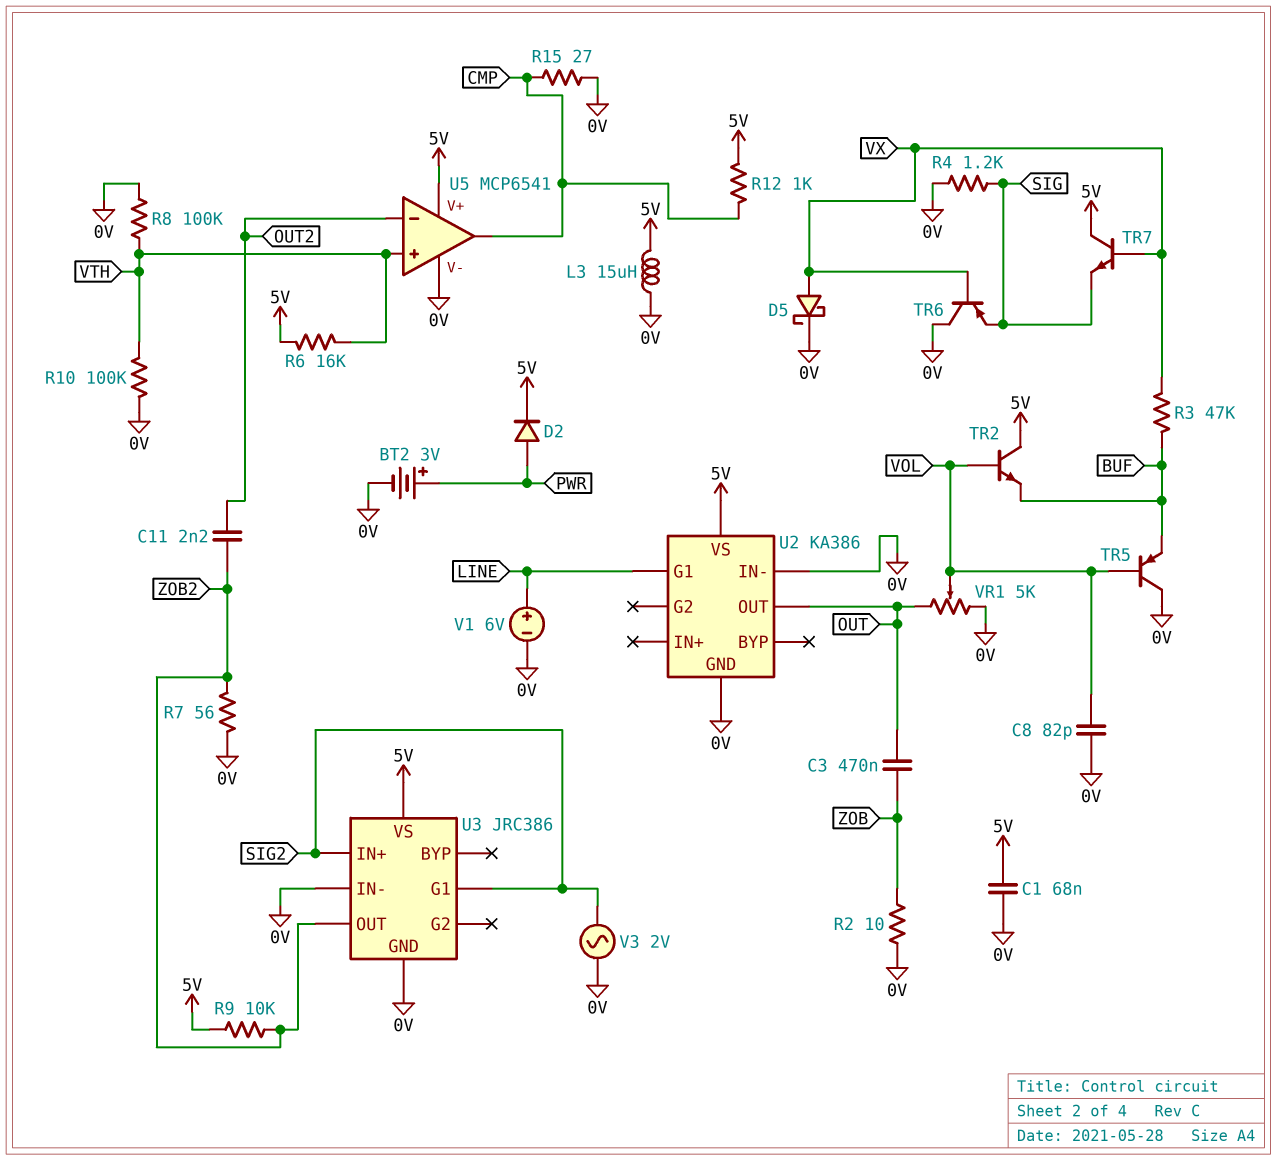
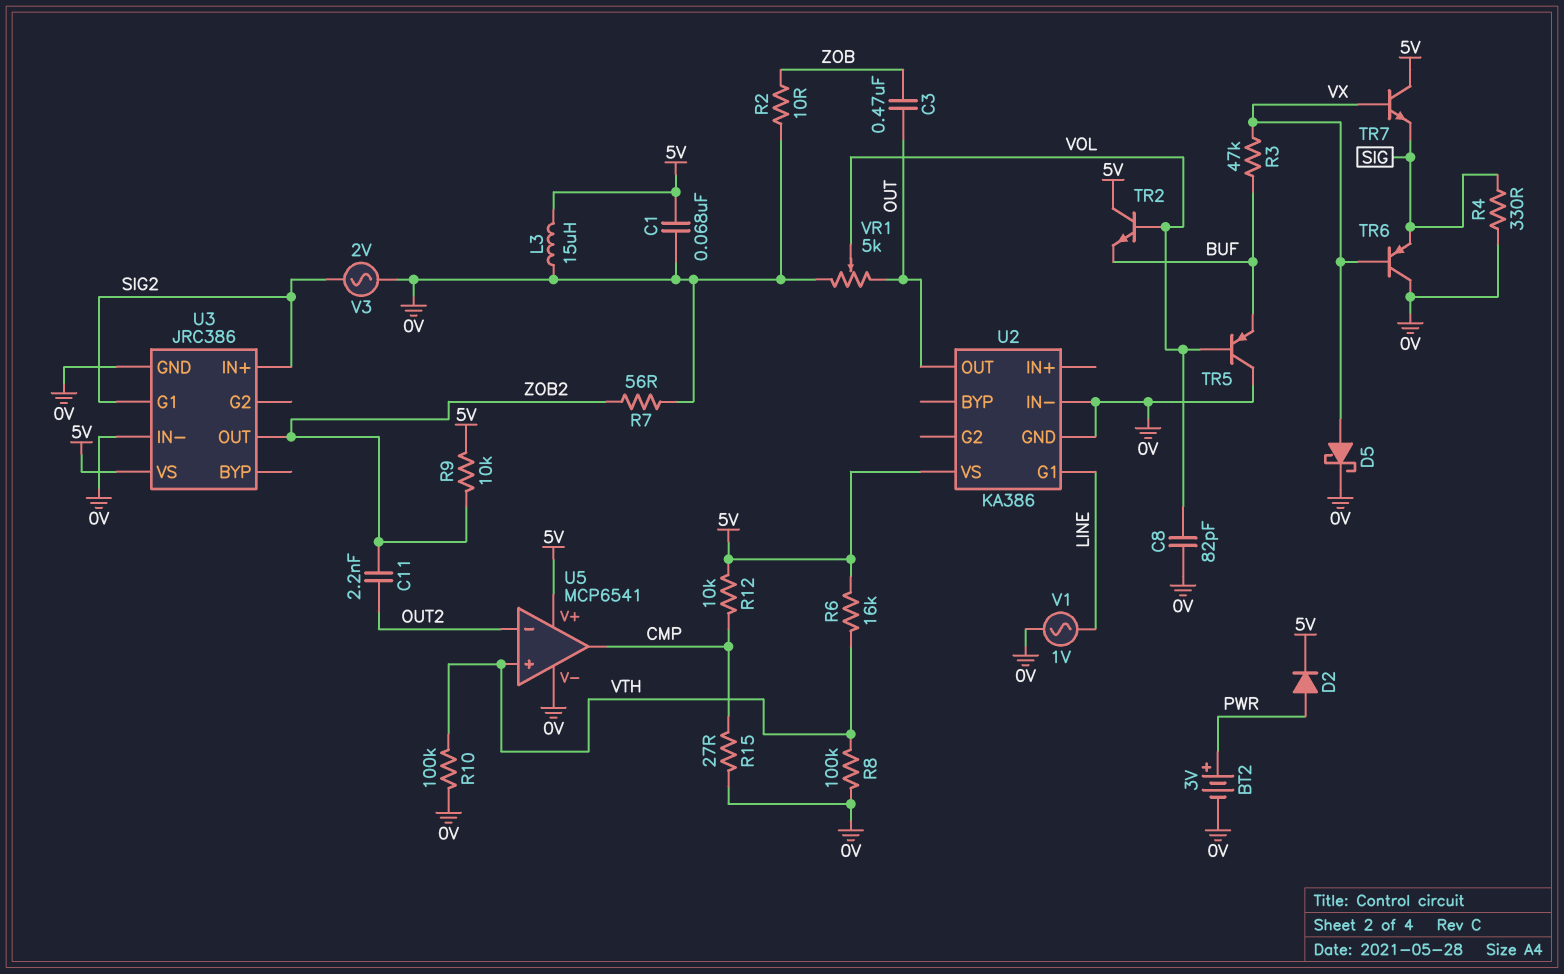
R4: 1.2k (0V, SIG) -> 330 (0V, SIG)
R12: 1k (5V, CMP) -> 10k (5V, CMP)
V1: 6V (plus LINE, minus 0V) -> AC 1V (0V, LINE)

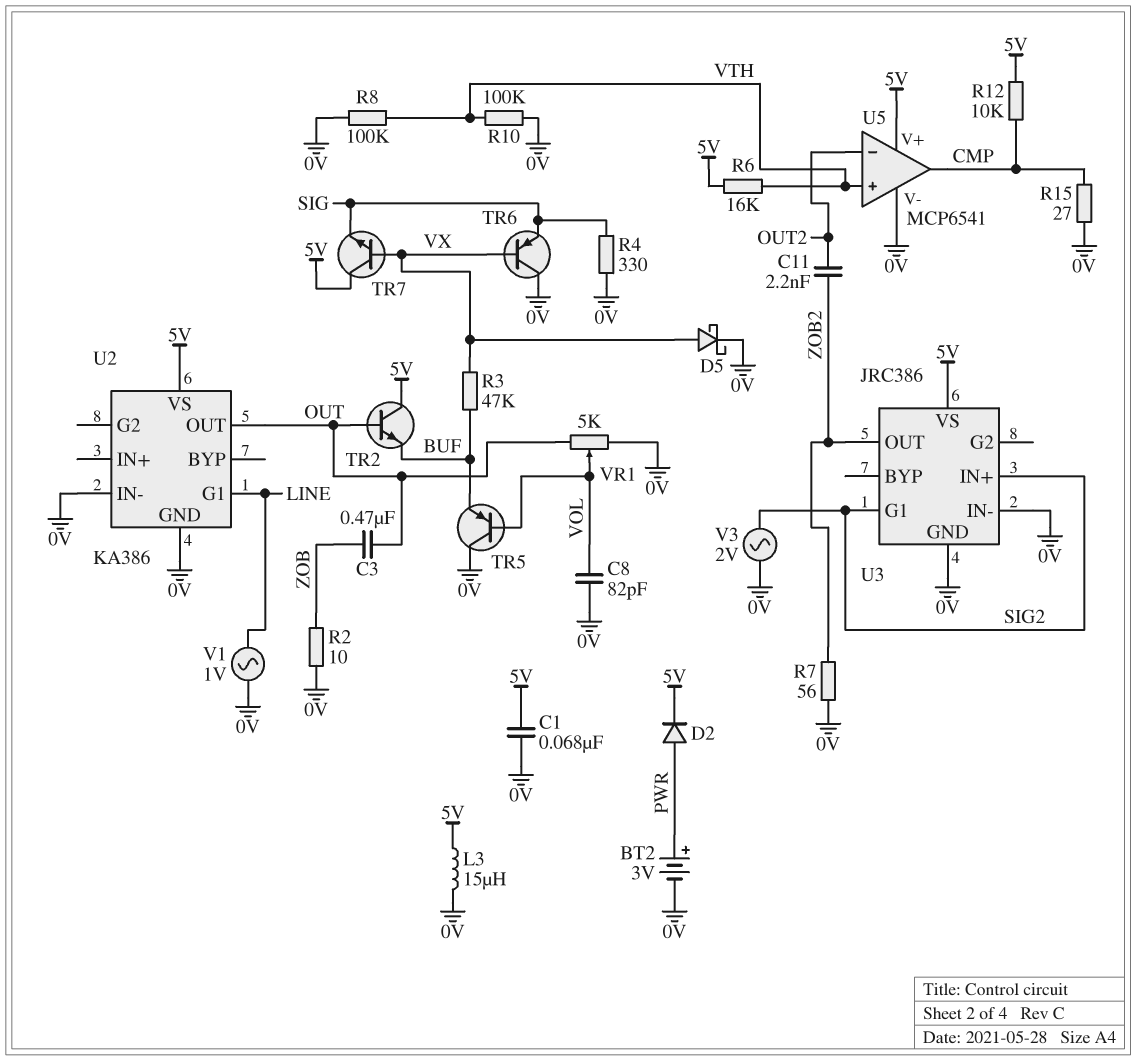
R9: 10k (5V, ZOB2) -> none
TR2: NPN (B VOL, C 5V, E BUF) -> NPN (B OUT, C 5V, E BUF)

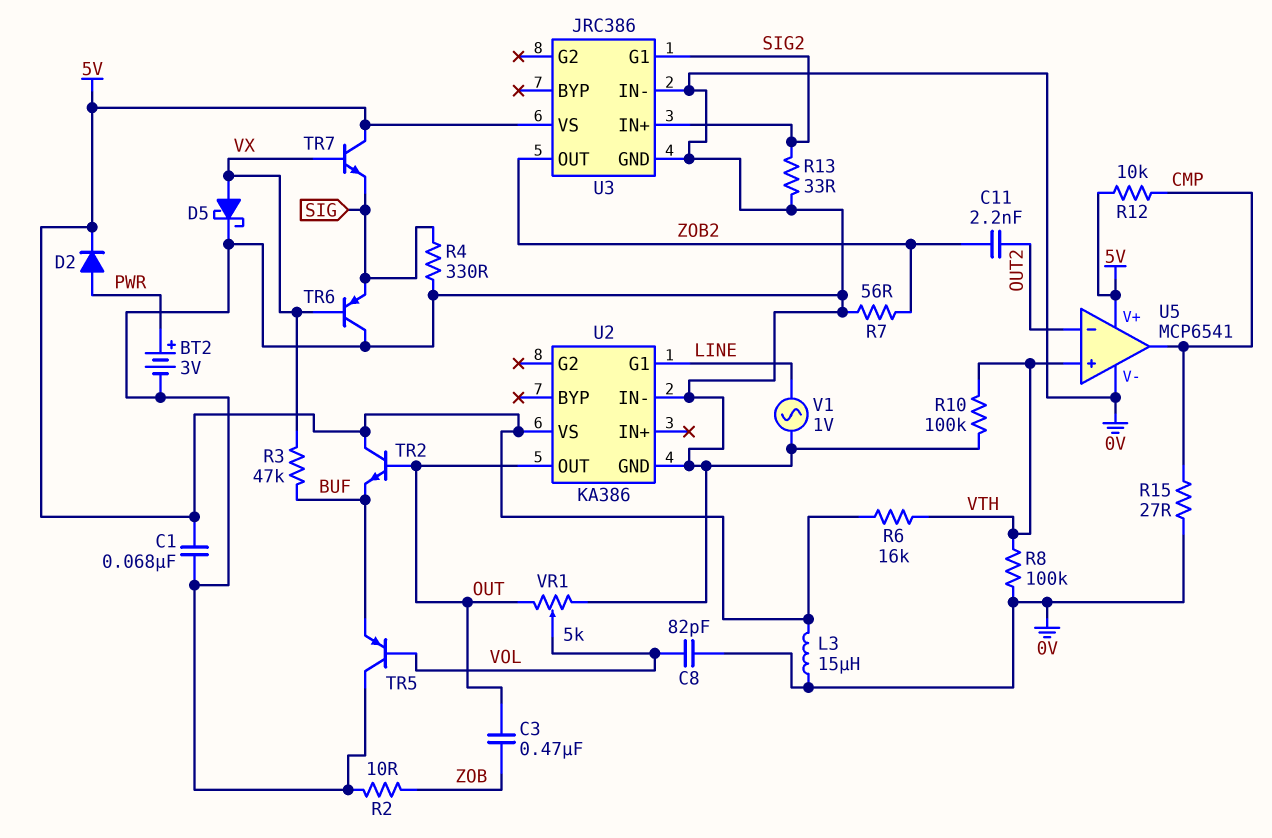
R13: none -> 33 (0V, SIG2)
V3: AC 2V (0V, SIG2) -> none

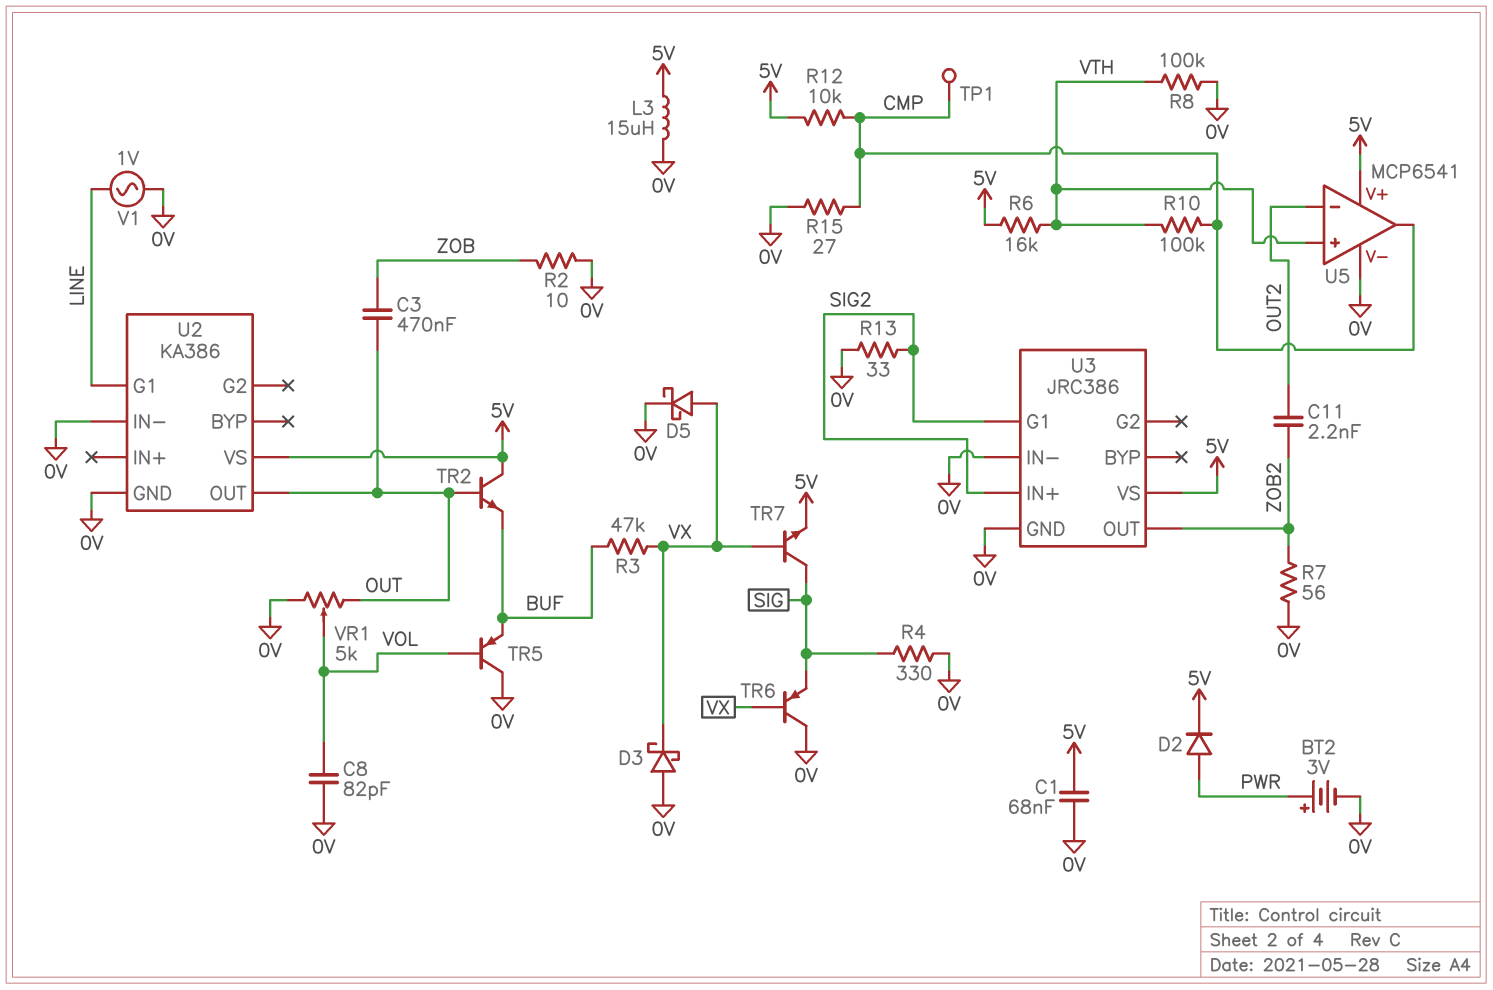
D3: none -> schottky (A 0V, K VX)
R10: 100k (0V, VTH) -> 100k (CMP, VTH)
TP1: none -> test point (CMP)
TR7: NPN (B VX, C 5V, E SIG) -> NPN (B VX, C SIG, E 5V)

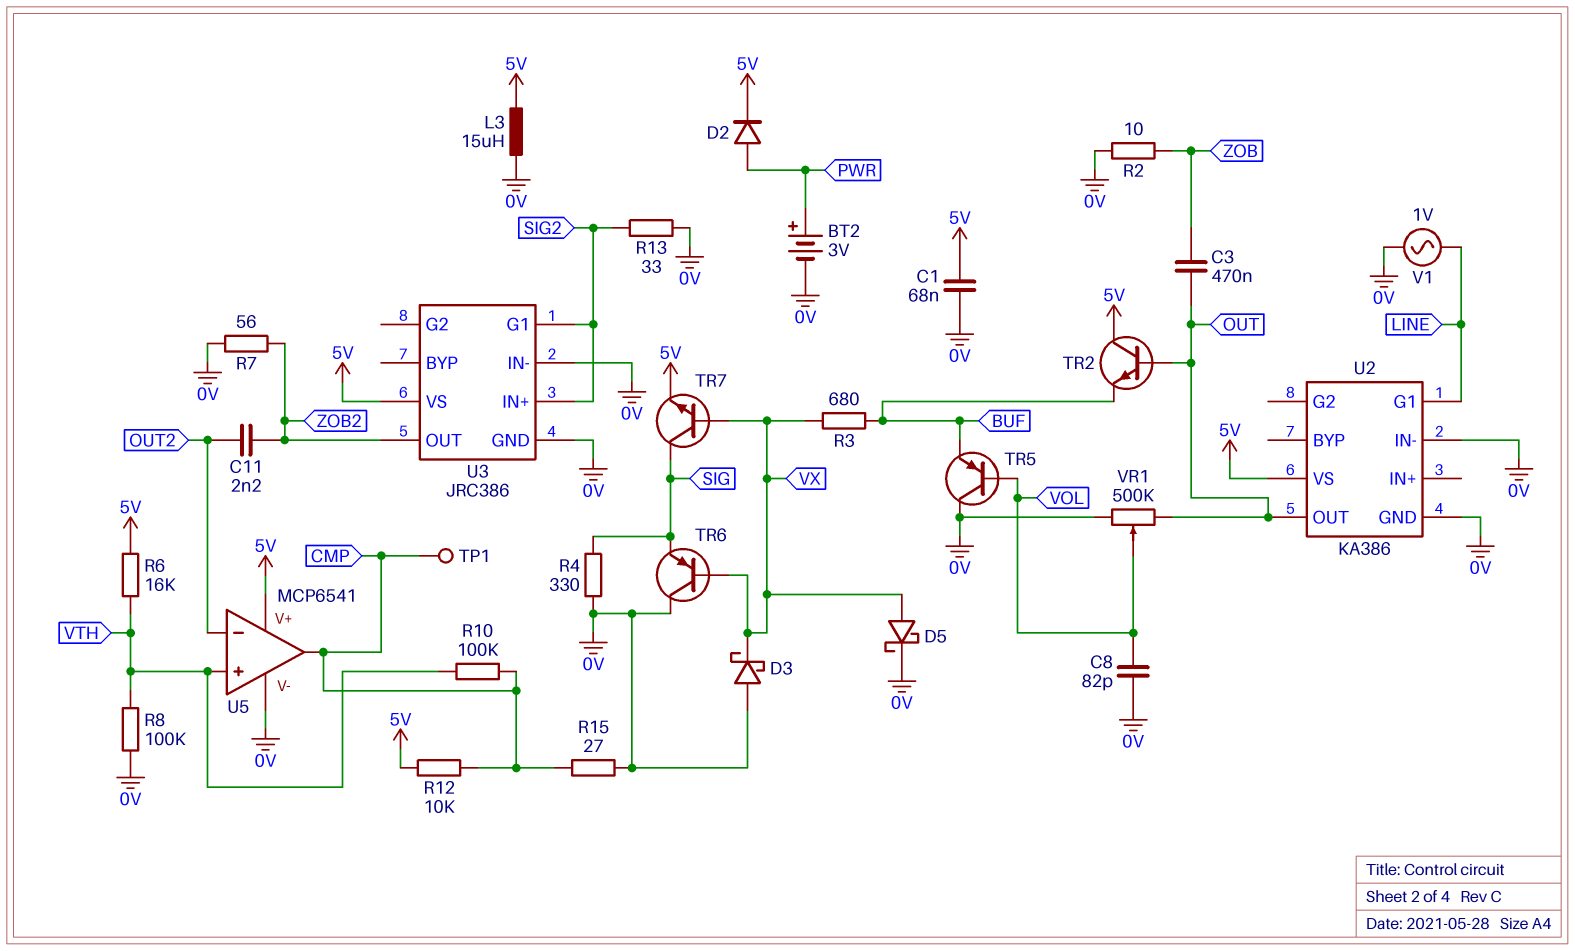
R3: 47k (BUF, VX) -> 680 (BUF, VX)
VR1: 5k (0V, OUT, wiper VOL) -> 500k (0V, OUT, wiper VOL)

